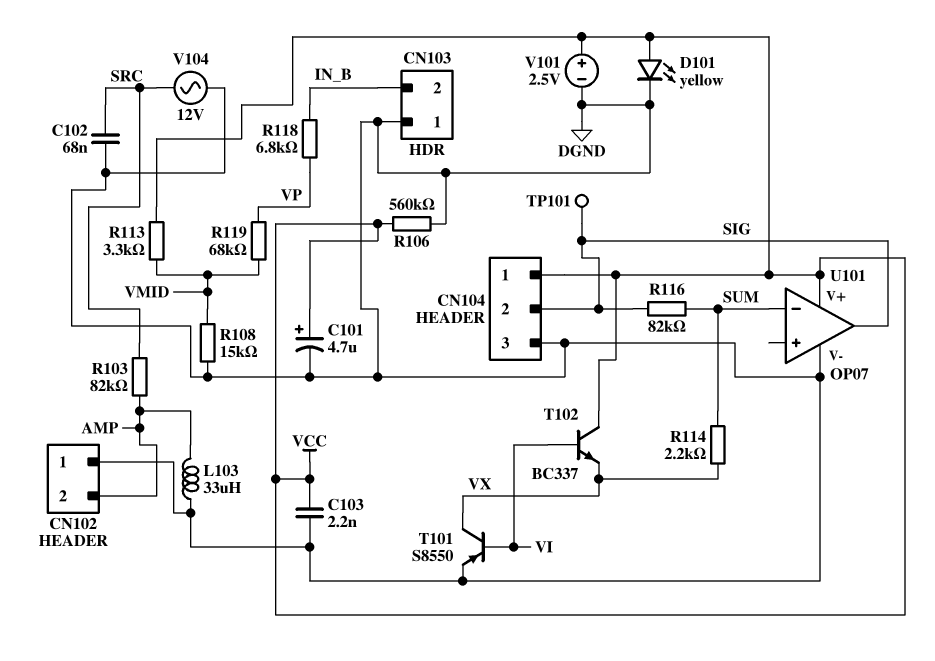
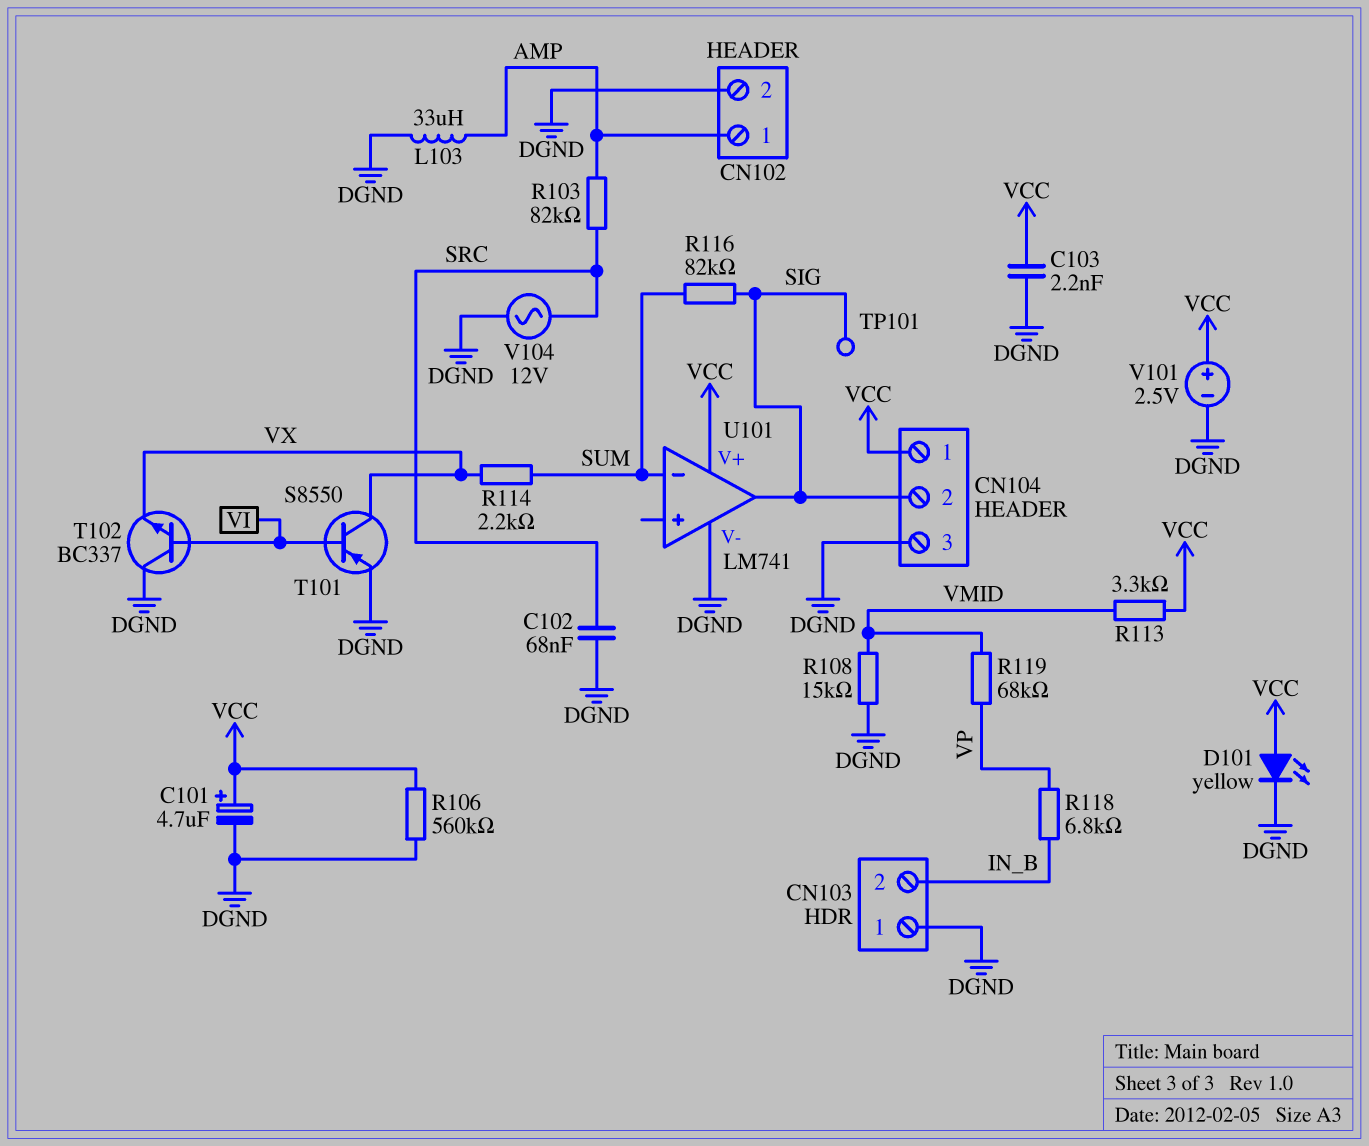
CN102 pin 1: DGND -> AMP
CN102 pin 2: AMP -> DGND
T102: NPN BC337 (B VI, C VCC, E VX) -> NPN BC337 (B VI, C DGND, E VX)
U101: OP07 -> LM741

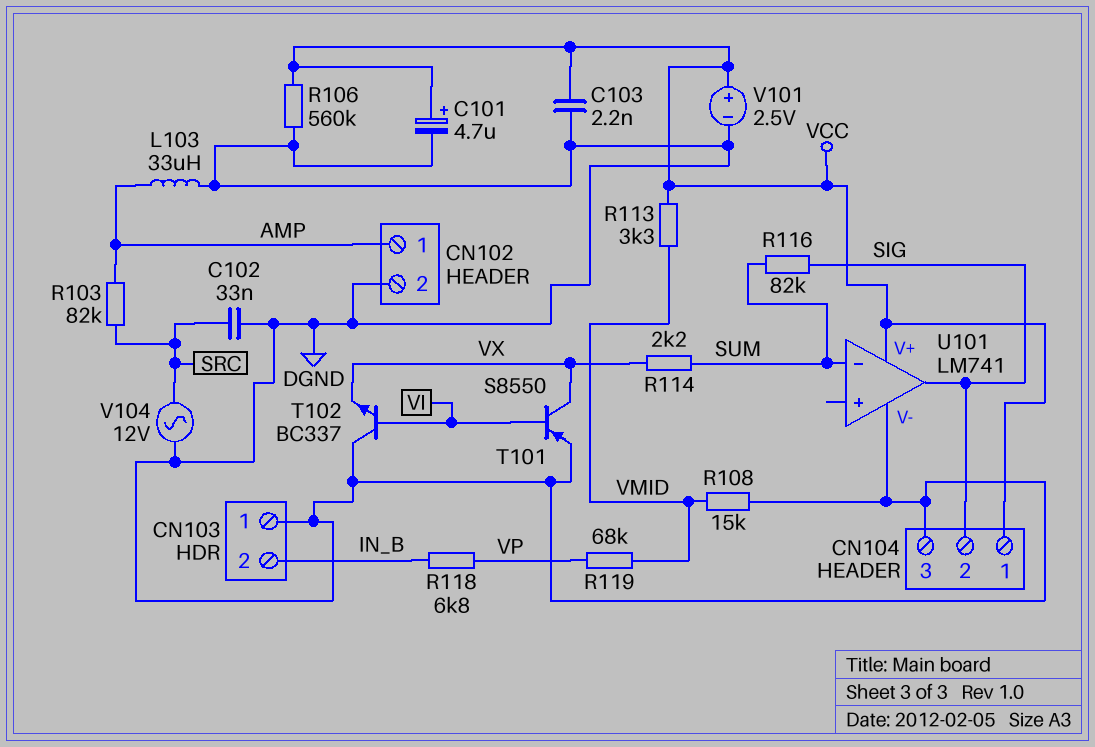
C102: 68nF (DGND, SRC) -> 33nF (DGND, SRC)
D101: LED yellow (A VCC, K DGND) -> none
TP101: test point (SIG) -> none

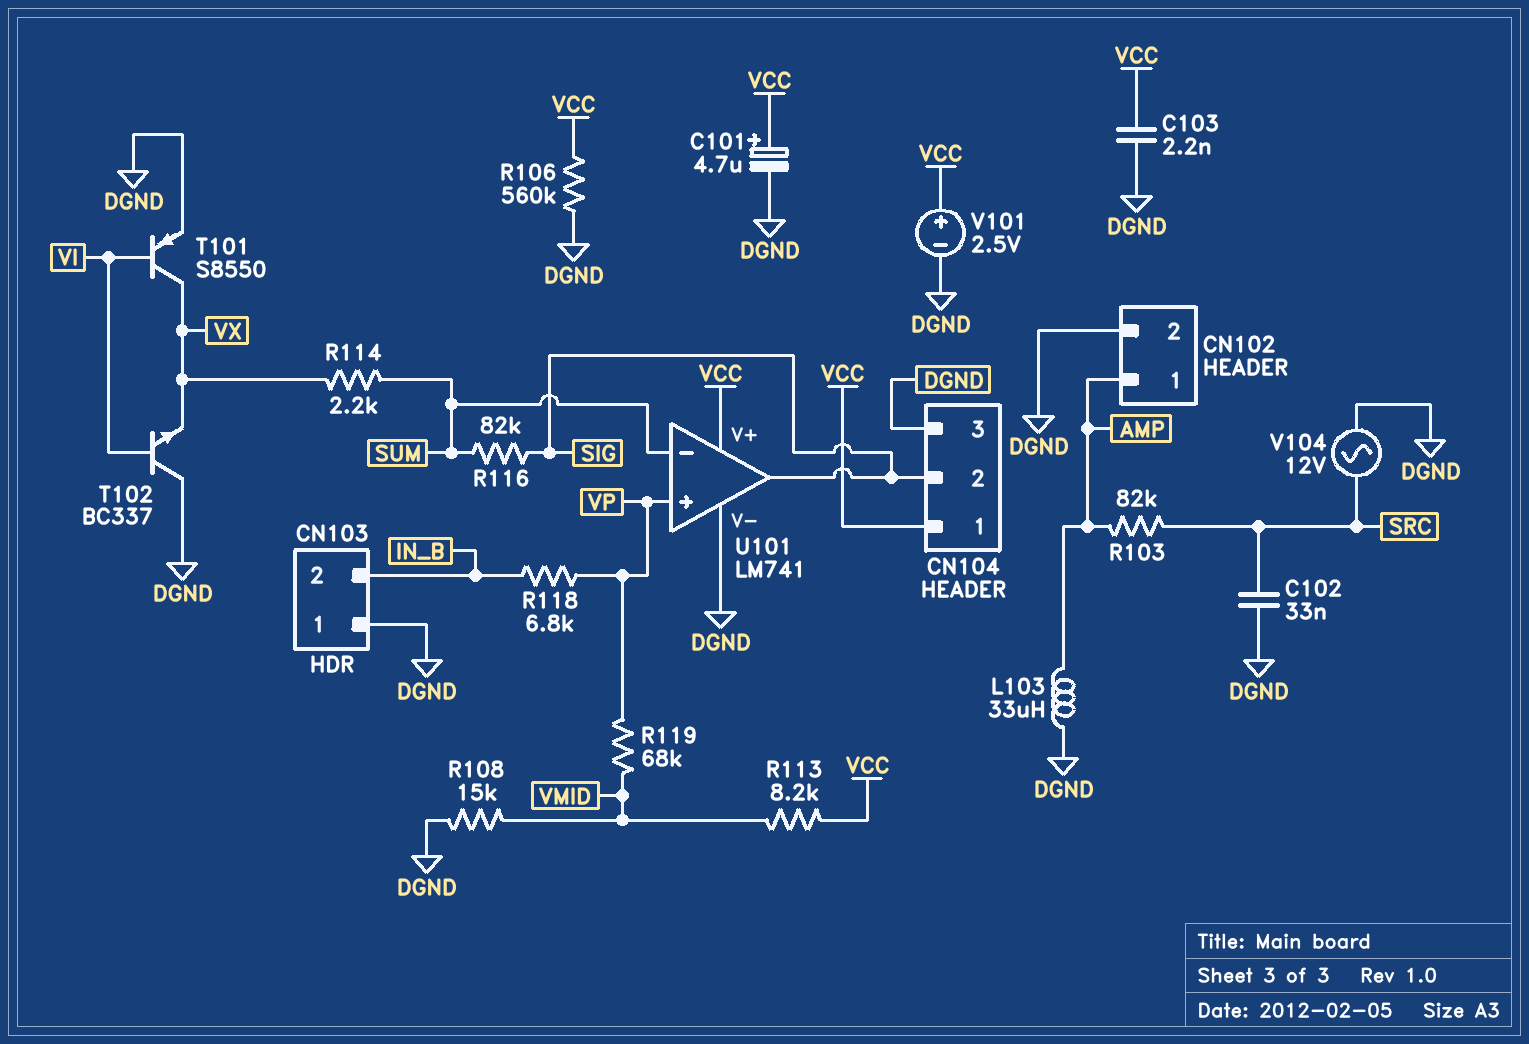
R113: 3.3k (VCC, VMID) -> 8.2k (VCC, VMID)
U101 pin in+: none -> VP

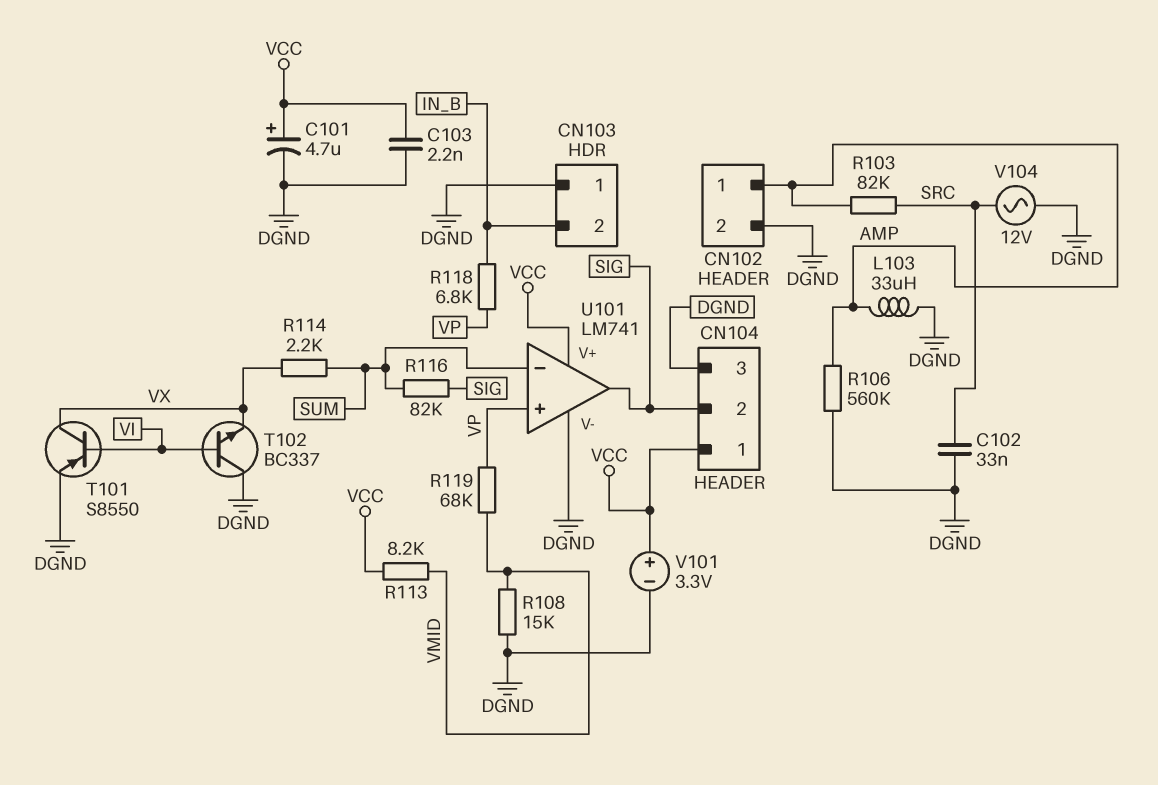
R106: 560k (DGND, VCC) -> 560k (AMP, DGND)
V101: 2.5V (plus VCC, minus DGND) -> 3.3V (plus VCC, minus DGND)

